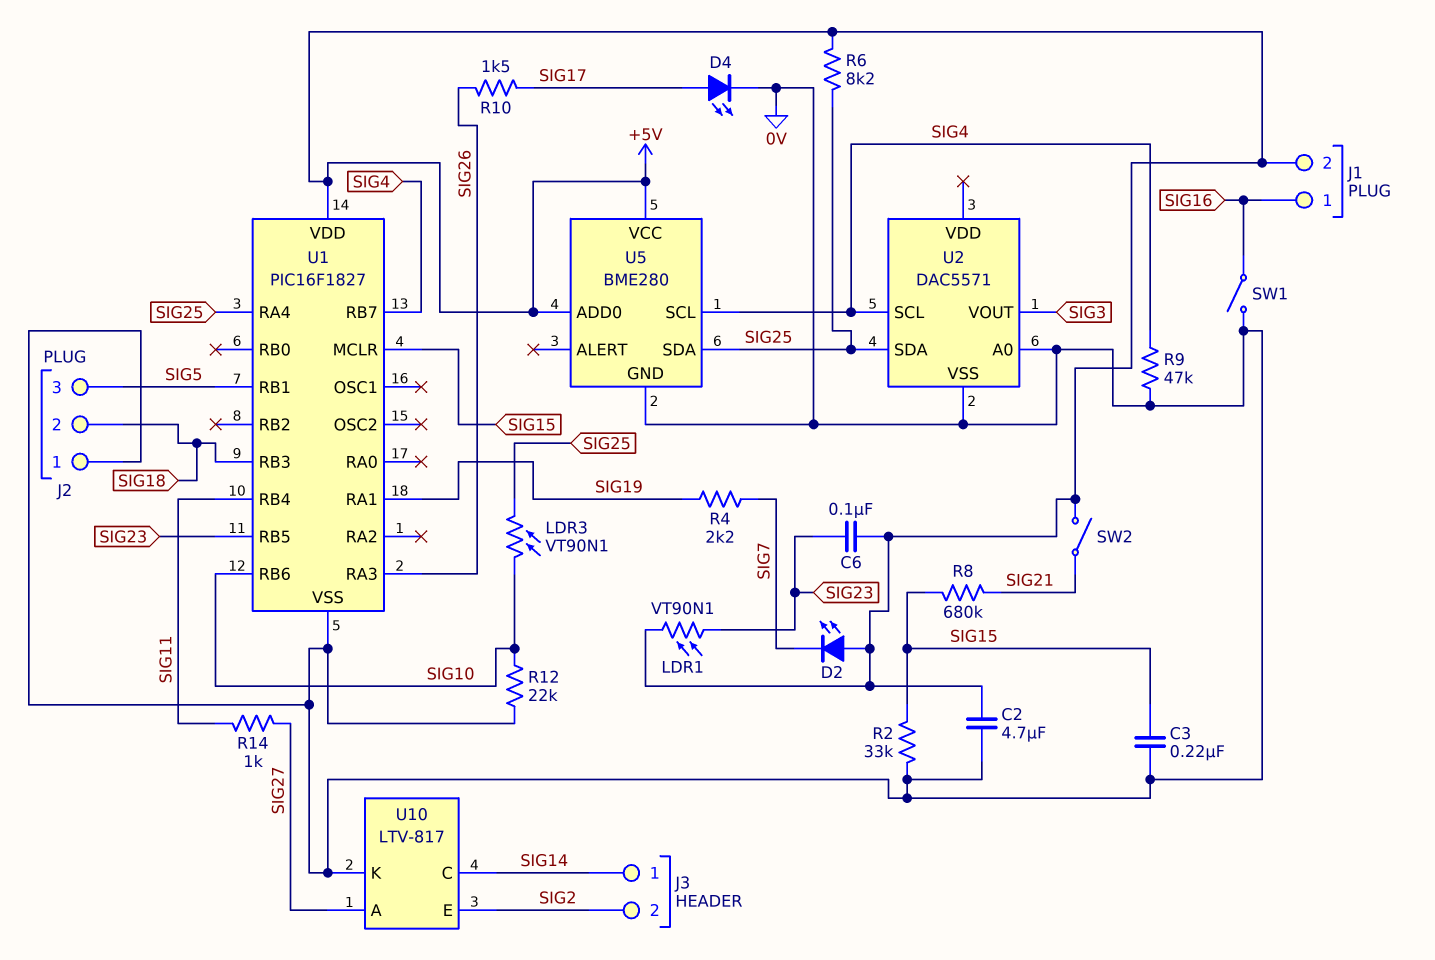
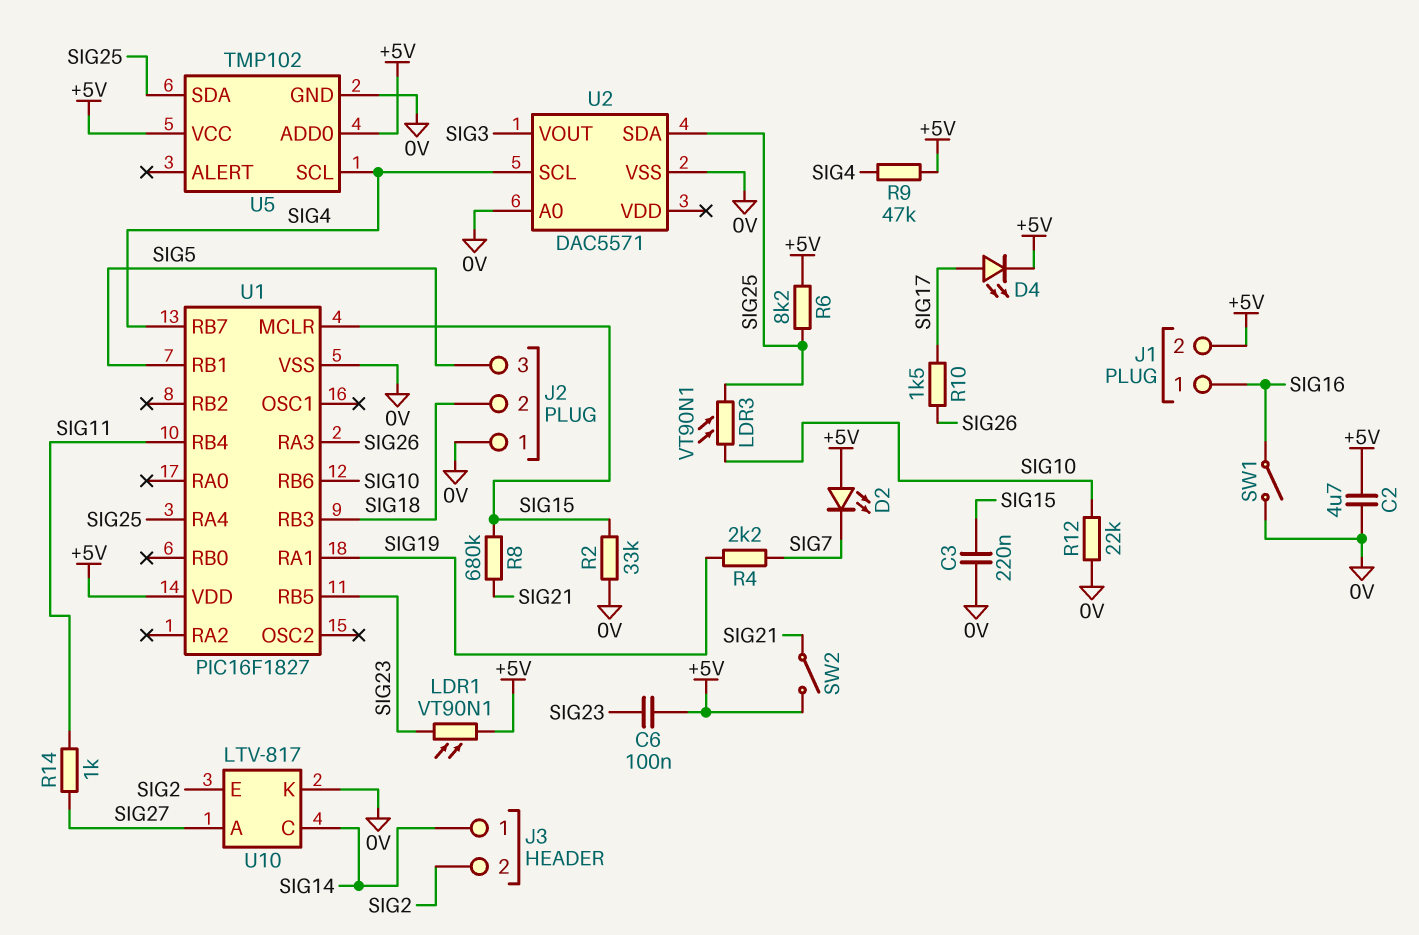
D4: LED (A SIG17, K 0V) -> LED (A SIG17, K +5V)
R9: 47k (0V, SIG4) -> 47k (+5V, SIG4)
U5: BME280 -> TMP102

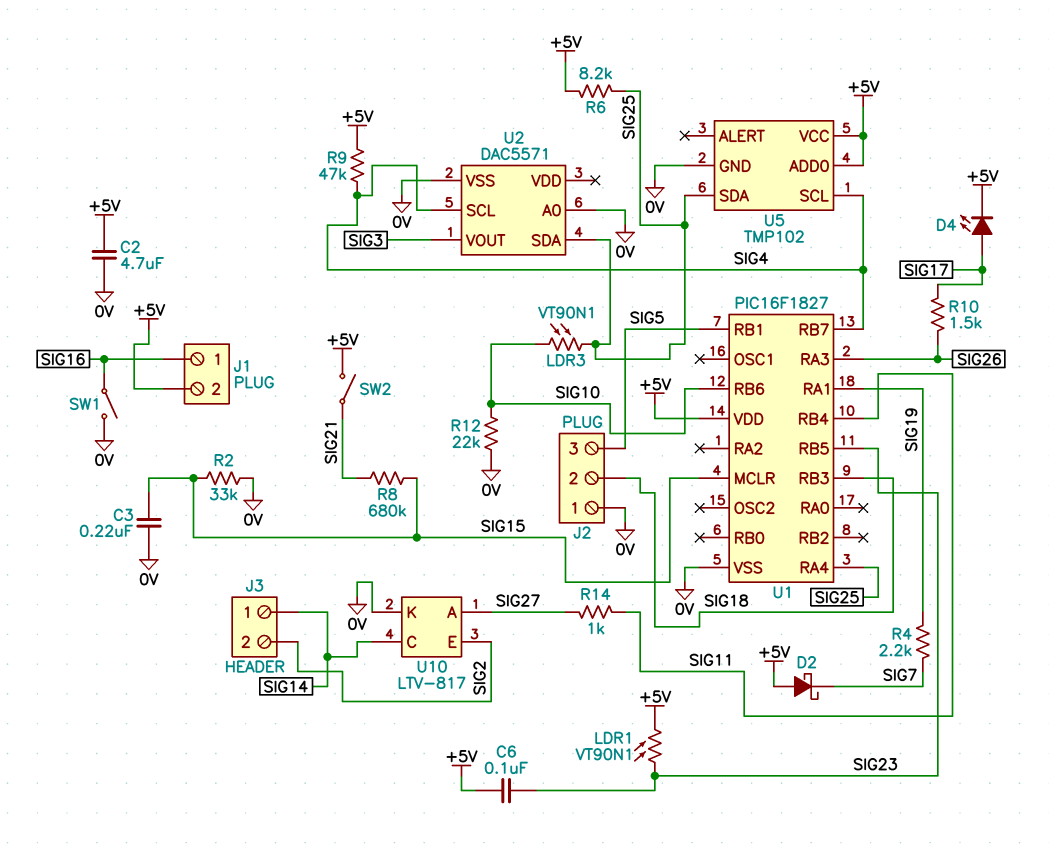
D2: LED (A +5V, K SIG7) -> schottky (A +5V, K SIG7)

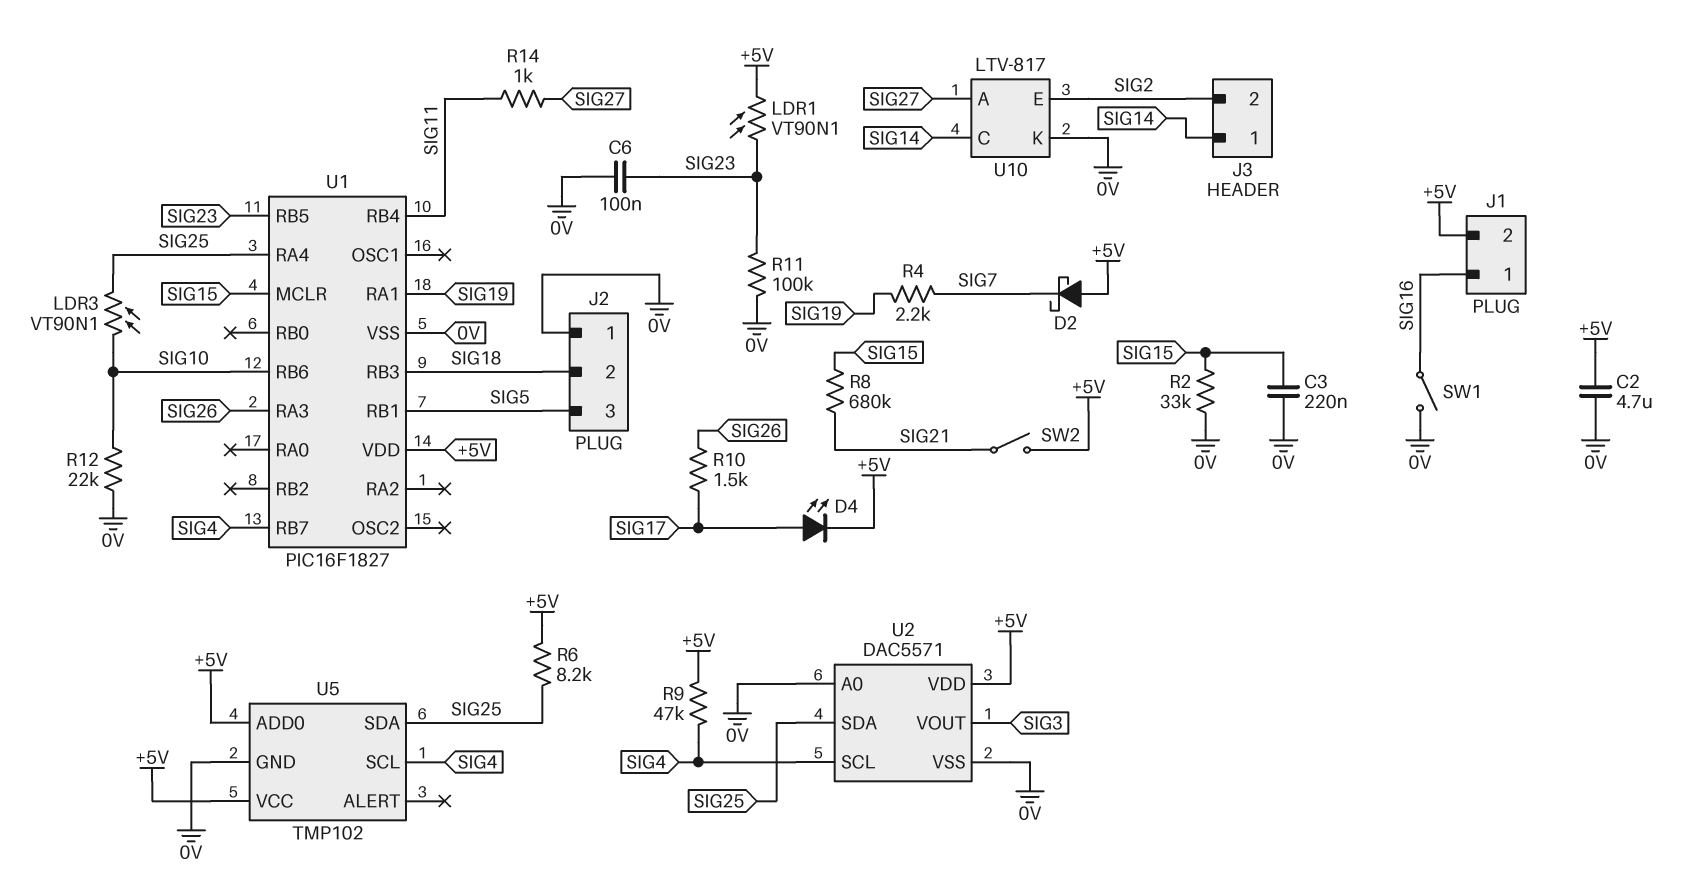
C6: 100nF (+5V, SIG23) -> 100nF (0V, SIG23)
R11: none -> 100k (0V, SIG23)
U2 pin VDD: none -> +5V

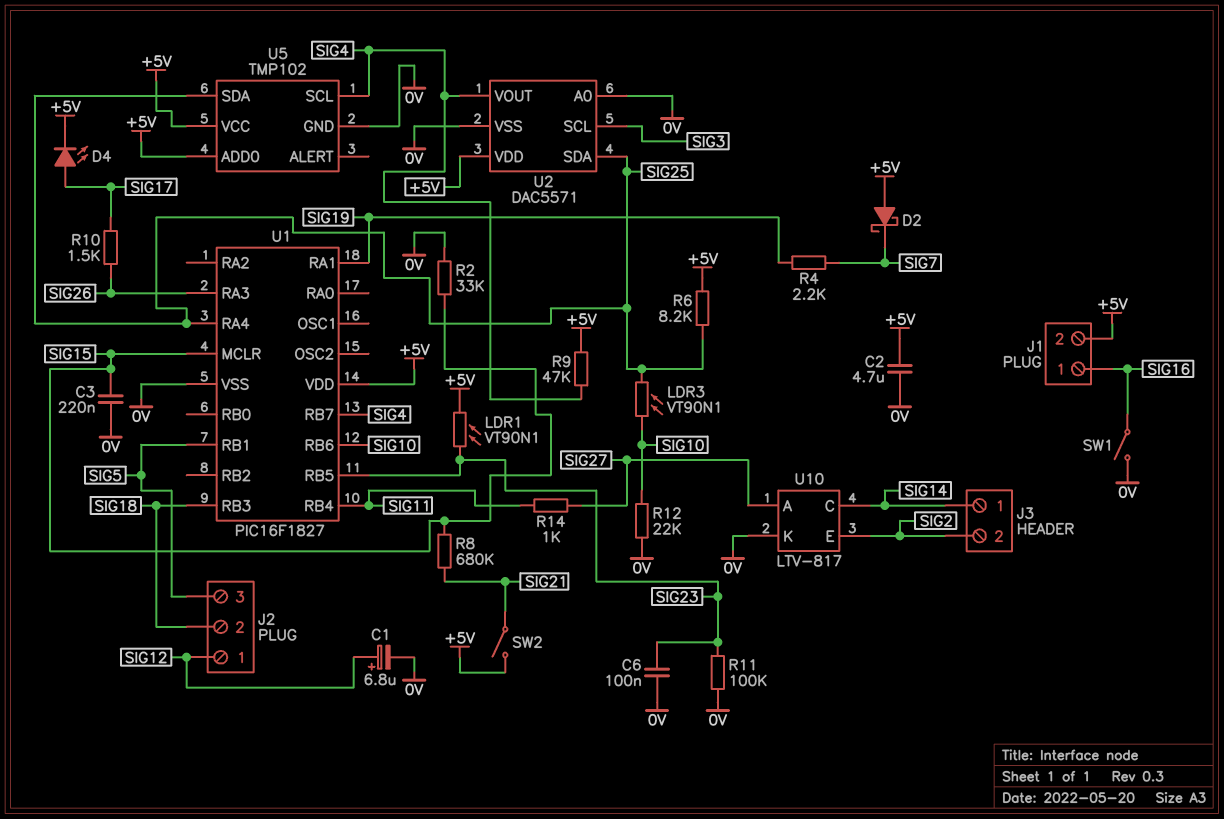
C1: none -> 6.8uF (plus SIG12, minus 0V)
J2 pin 1: 0V -> SIG12
U2 pin SCL: SIG4 -> SIG3
U2 pin VOUT: SIG3 -> SIG4

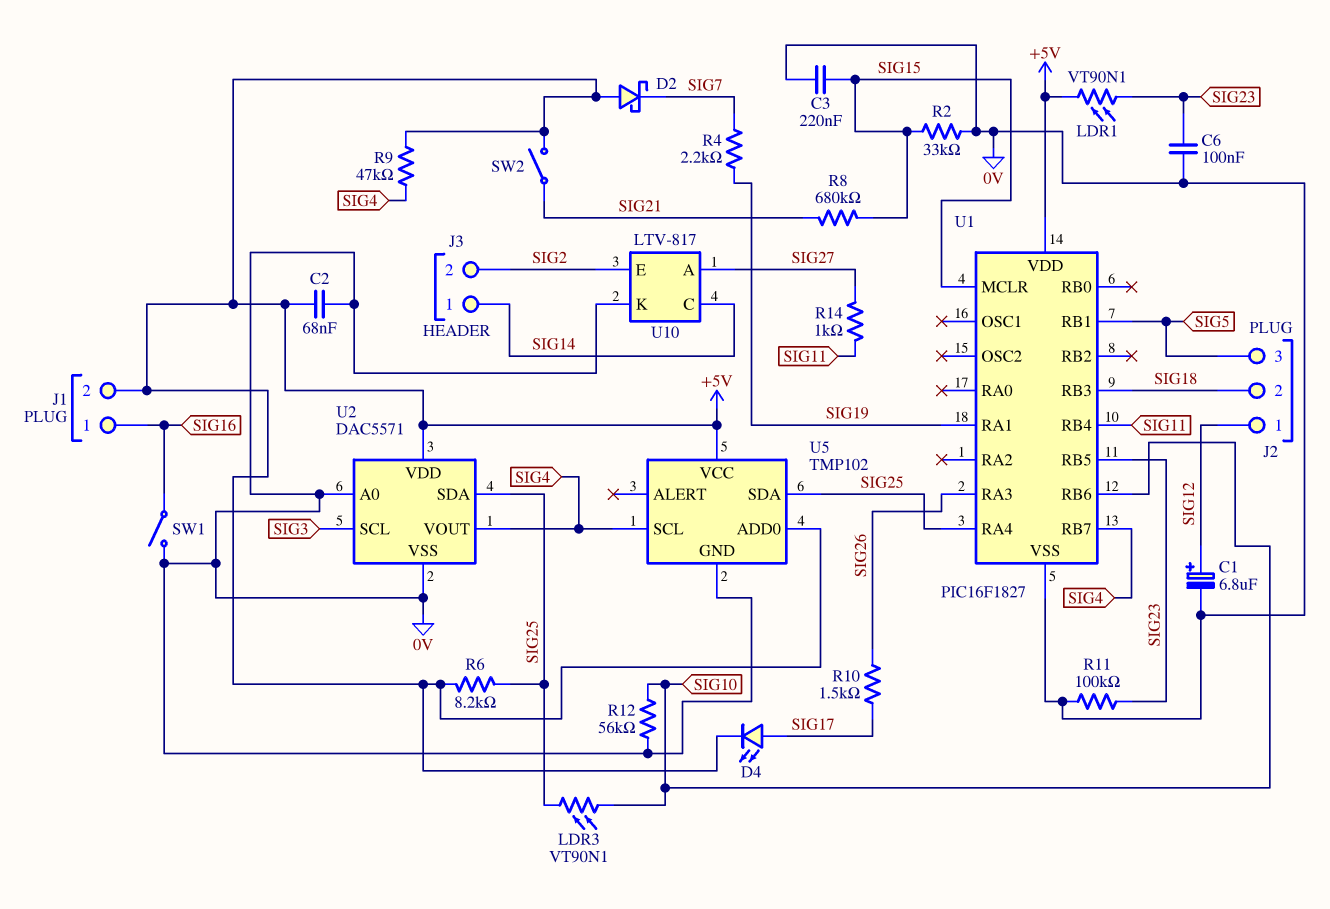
C2: 4.7uF (+5V, 0V) -> 68nF (+5V, 0V)
R12: 22k (0V, SIG10) -> 56k (0V, SIG10)

